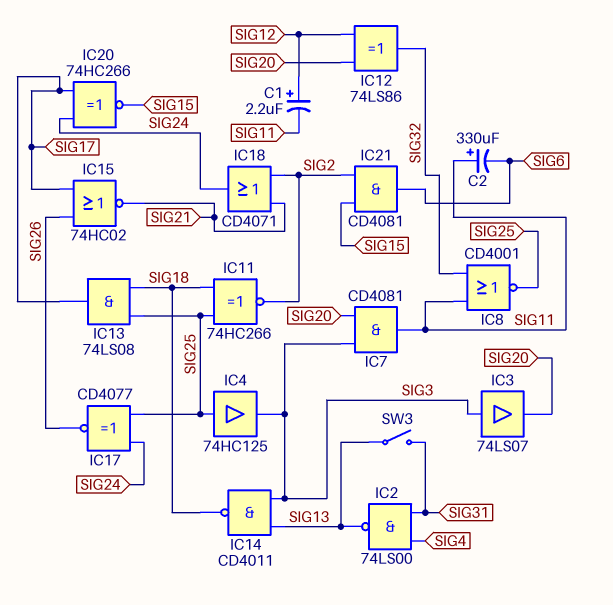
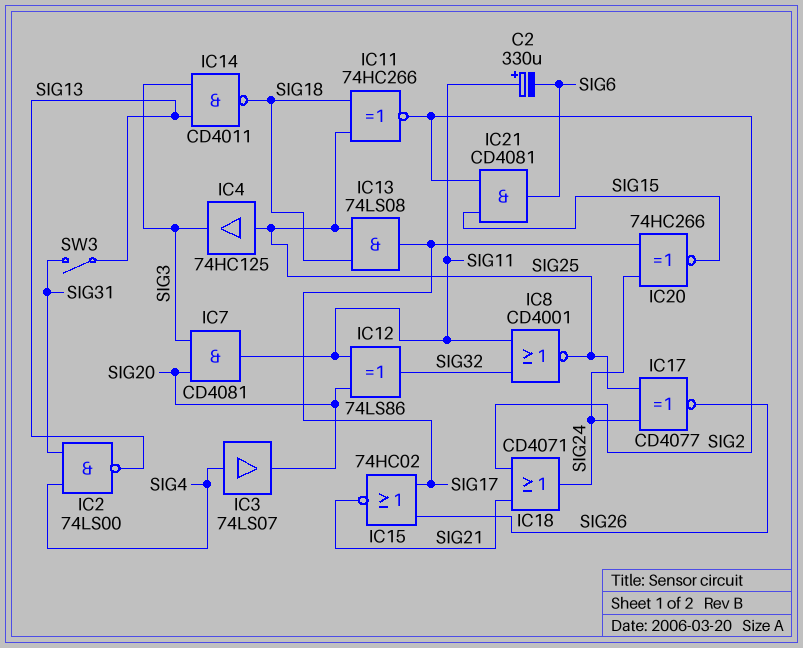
C1: 2.2uF (plus SIG12, minus SIG11) -> none
IC3: buffer 74LS07 (in SIG3, out SIG20) -> buffer 74LS07 (in SIG4, out SIG20)
IC12: XOR 74LS86 (in SIG12, in SIG20, out SIG32) -> XOR 74LS86 (in SIG11, in SIG20, out SIG32)

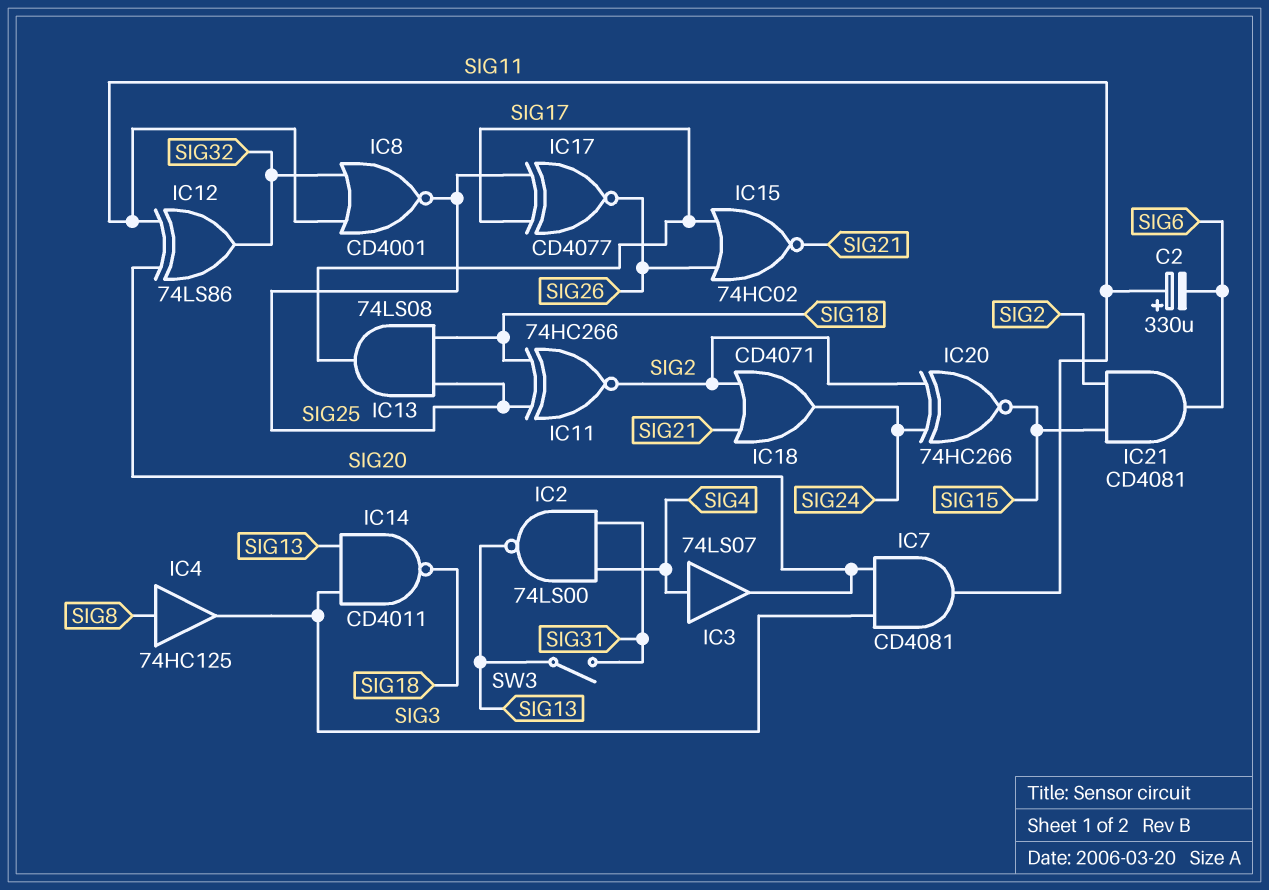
IC4: buffer 74HC125 (in SIG25, out SIG3) -> buffer 74HC125 (in SIG8, out SIG3)
IC17: XNOR CD4077 (in SIG24, in SIG25, out SIG26) -> XNOR CD4077 (in SIG17, in SIG25, out SIG26)
IC20: XNOR 74HC266 (in SIG17, in SIG24, out SIG15) -> XNOR 74HC266 (in SIG2, in SIG24, out SIG15)

